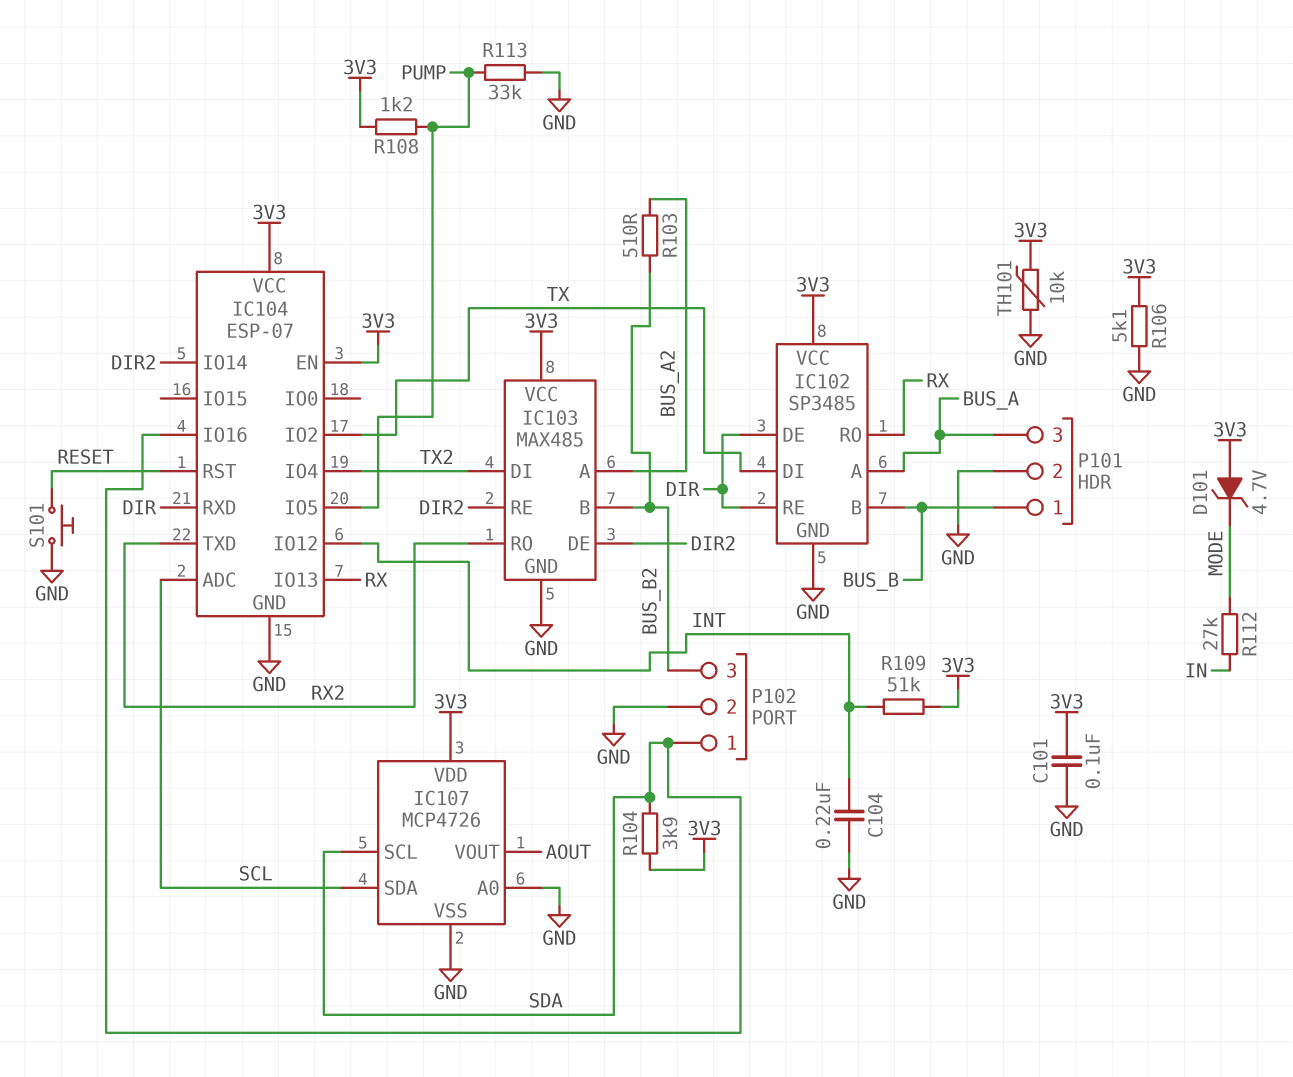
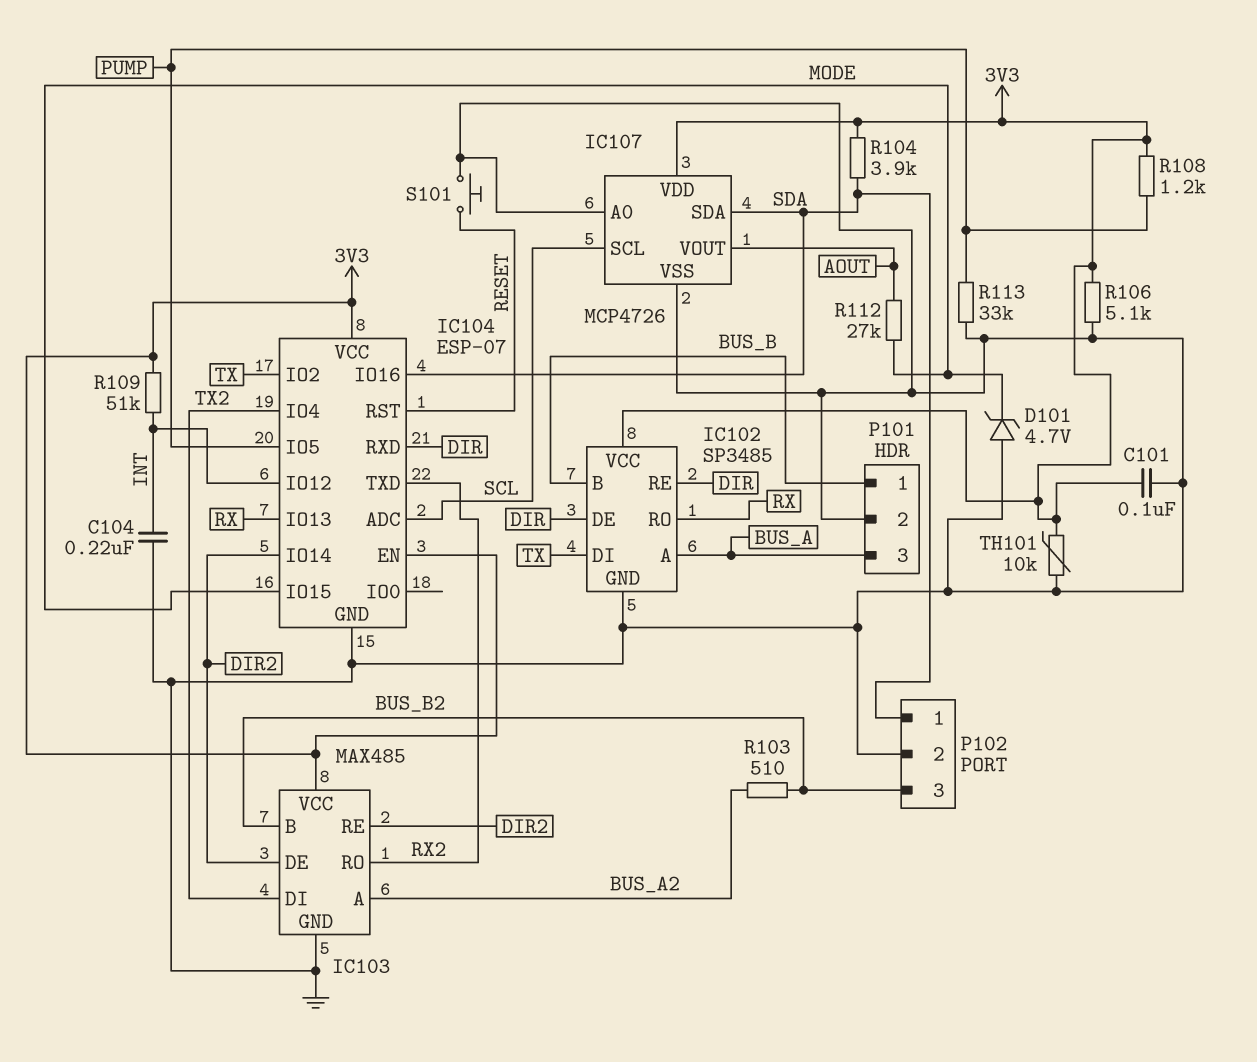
D101: zener 4.7V (A 3V3, K MODE) -> zener 4.7V (A GND, K MODE)
IC104 pin IO15: none -> MODE
IC107 pin SCL: SDA -> SCL
IC107 pin SDA: SCL -> SDA
R112: 27k (IN, MODE) -> 27k (AOUT, MODE)

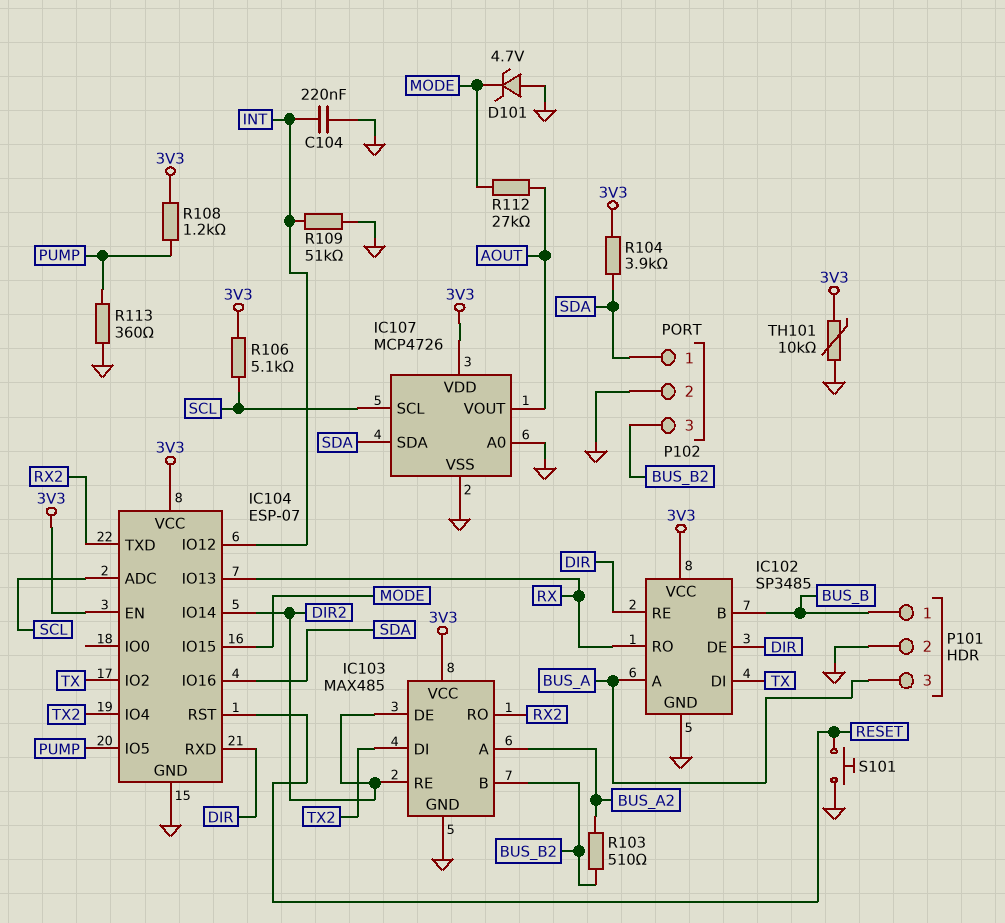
C101: 100nF (3V3, GND) -> none
R106: 5.1k (3V3, GND) -> 5.1k (3V3, SCL)
R109: 51k (3V3, INT) -> 51k (GND, INT)
R113: 33k (GND, PUMP) -> 360 (GND, PUMP)

